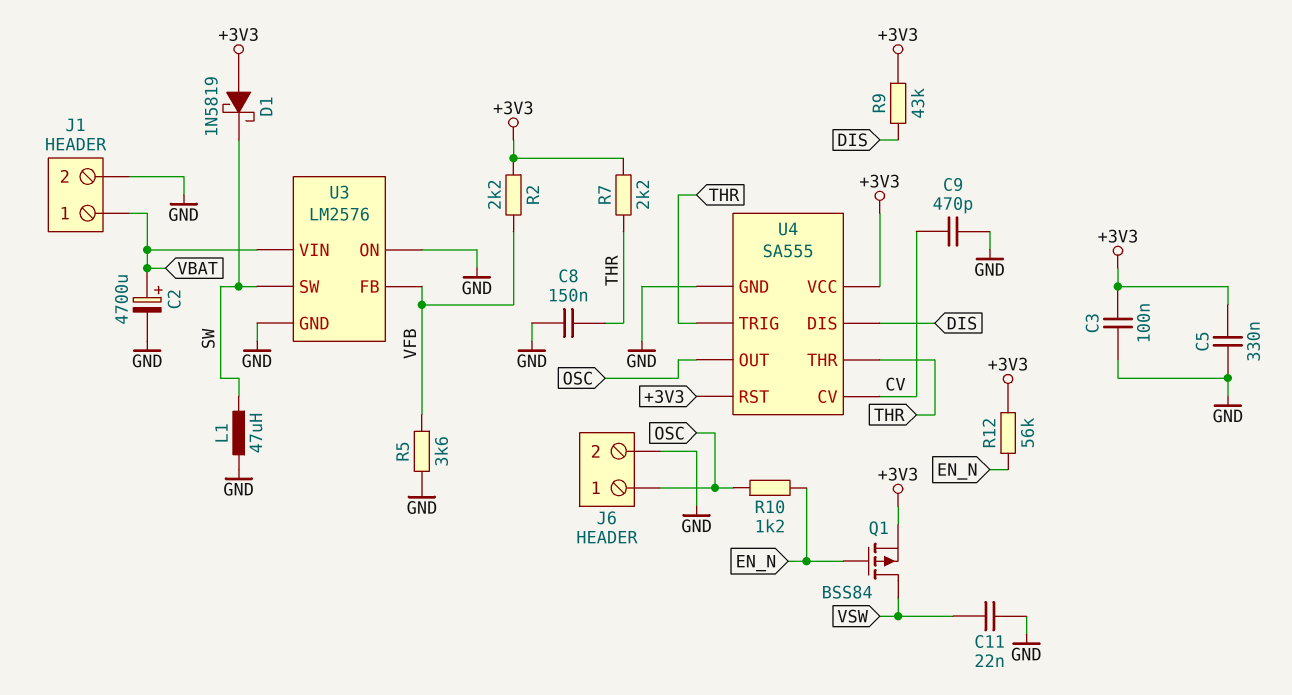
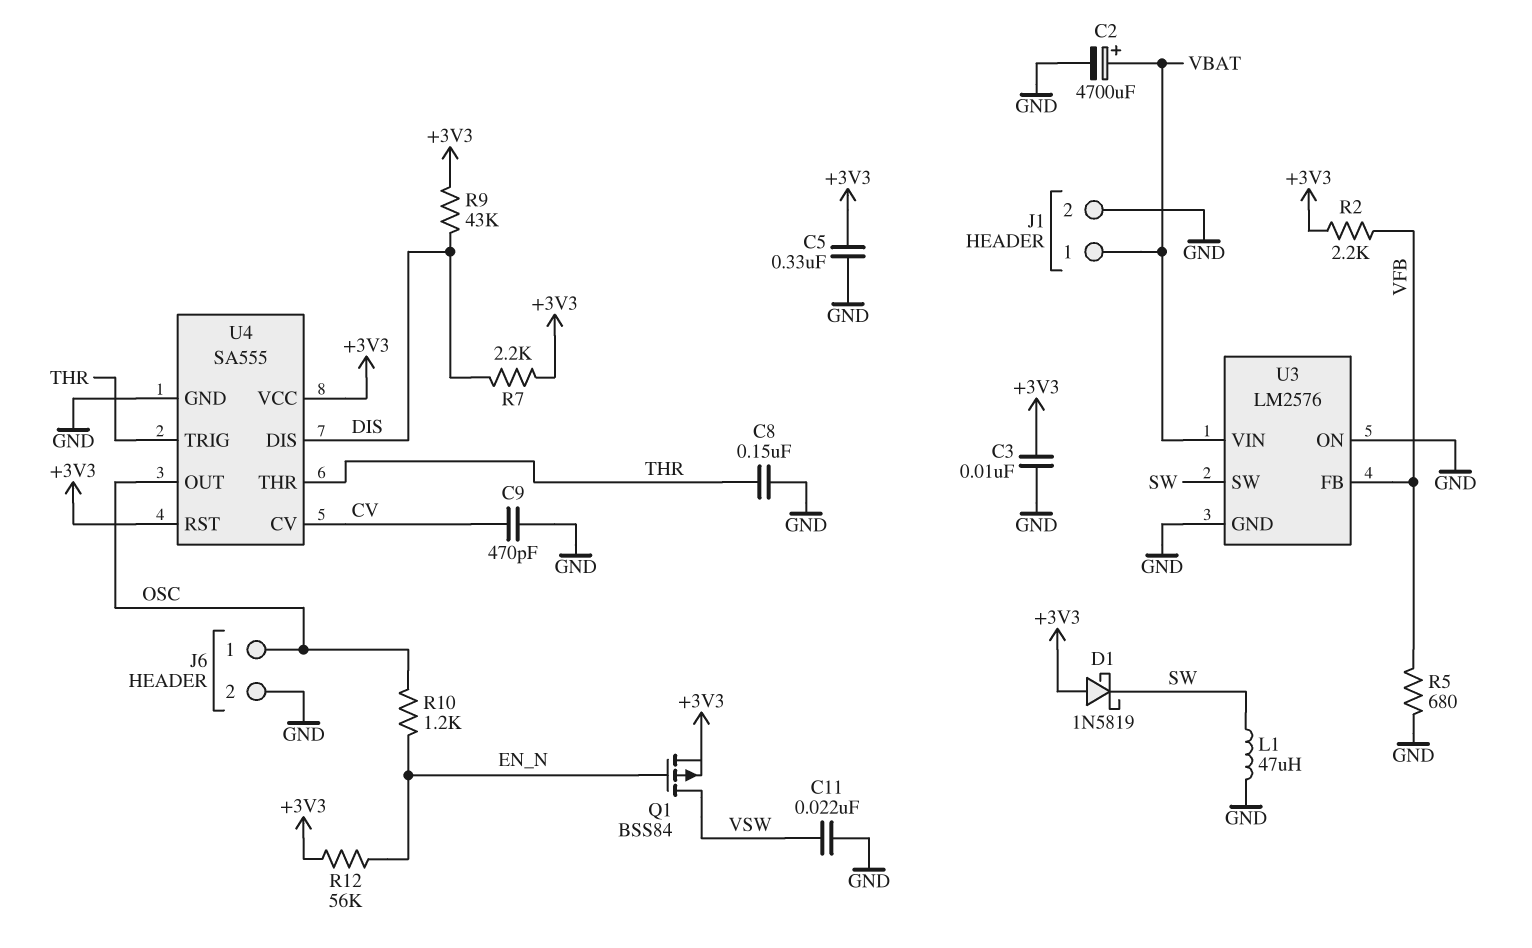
C3: 100nF (+3V3, GND) -> 10nF (+3V3, GND)
R5: 3.6k (GND, VFB) -> 680 (GND, VFB)
R7: 2.2k (+3V3, THR) -> 2.2k (+3V3, DIS)

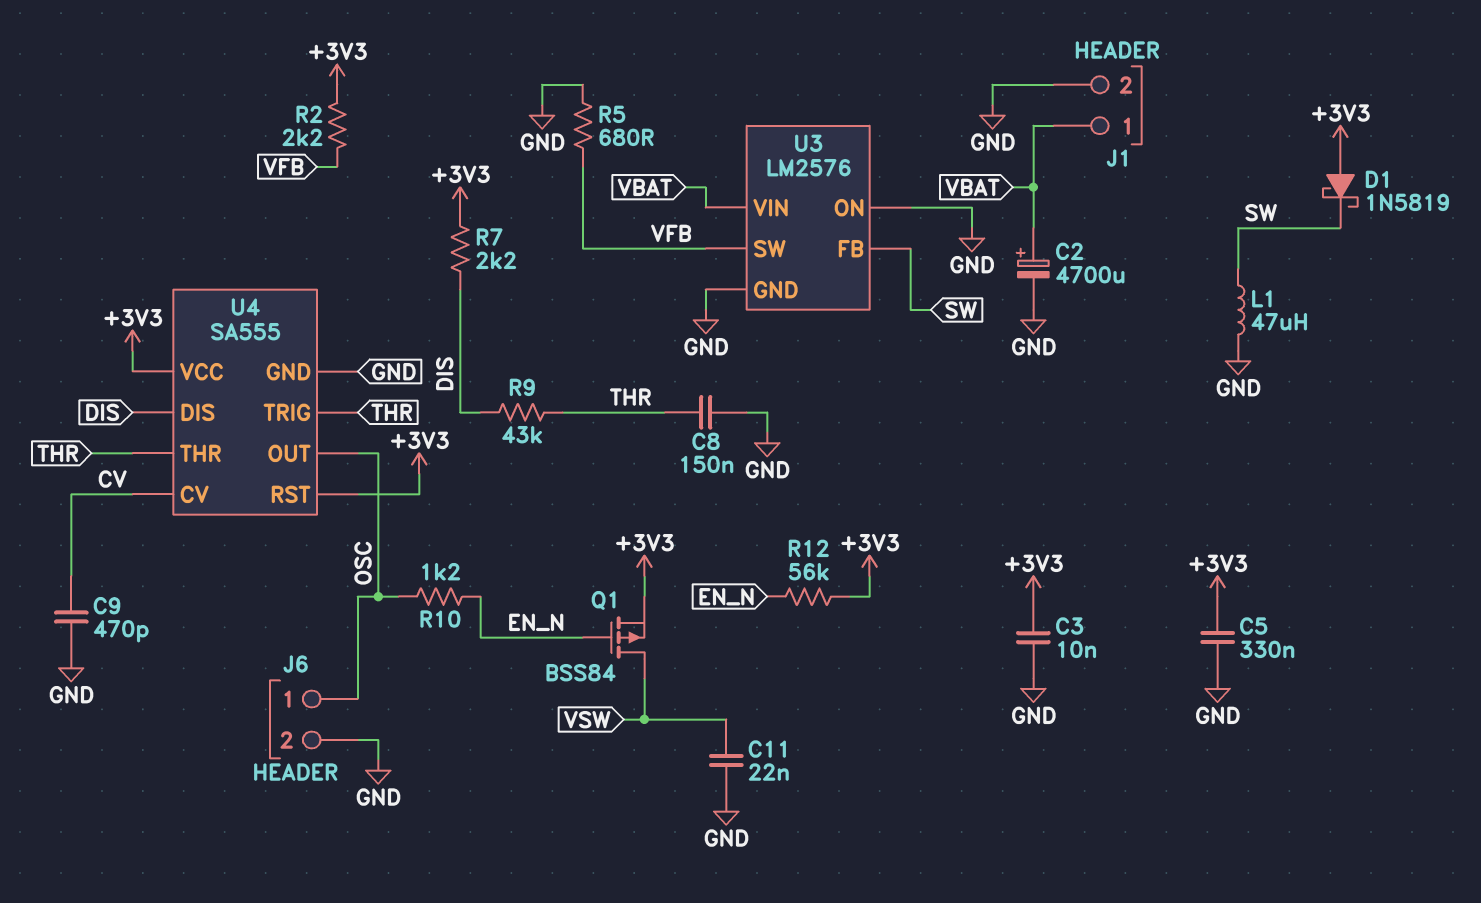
R9: 43k (+3V3, DIS) -> 43k (DIS, THR)
U3 pin FB: VFB -> SW
U3 pin SW: SW -> VFB

